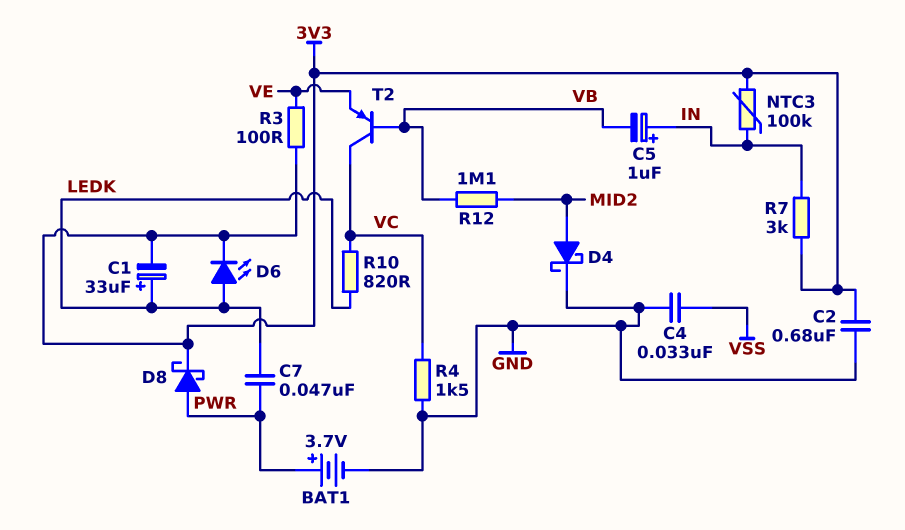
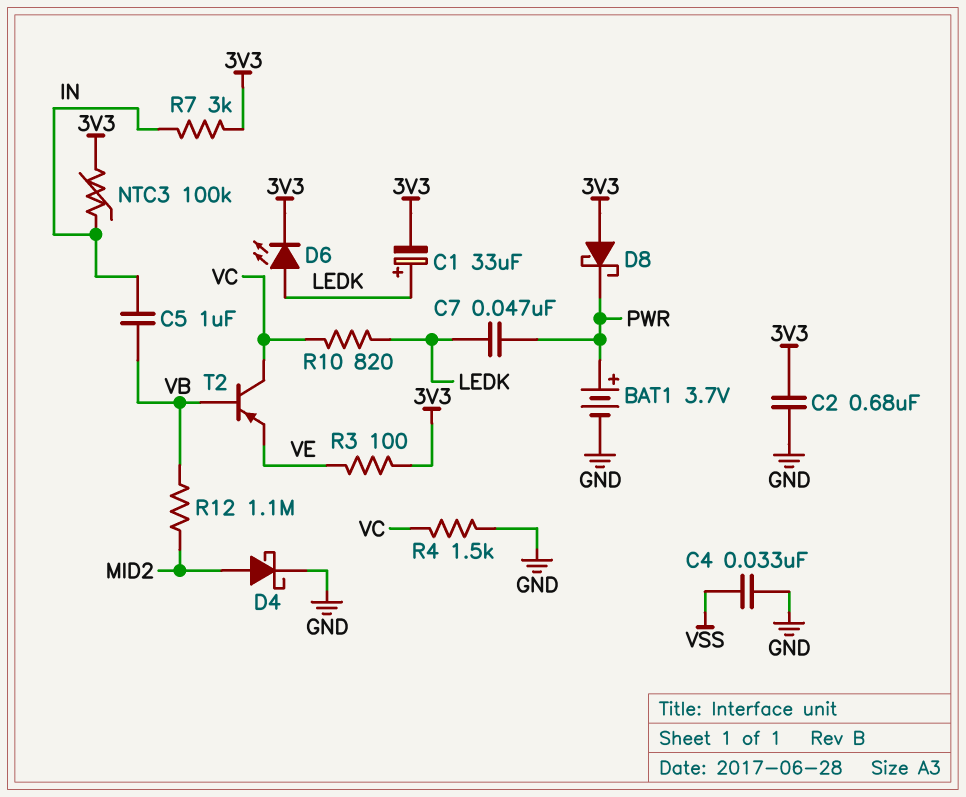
C5: 1uF (plus IN, minus VB) -> 1uF (IN, VB)
D8: schottky (A PWR, K 3V3) -> schottky (A 3V3, K PWR)

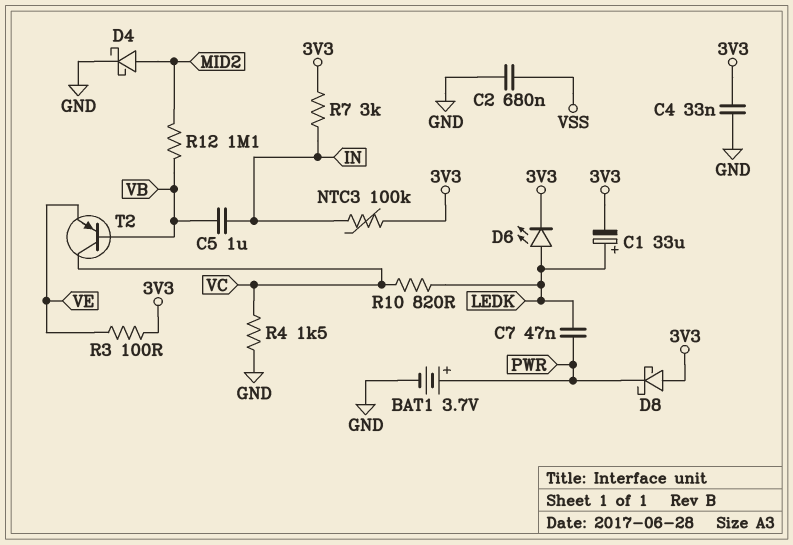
C2: 680nF (3V3, GND) -> 680nF (GND, VSS)
C4: 33nF (GND, VSS) -> 33nF (3V3, GND)

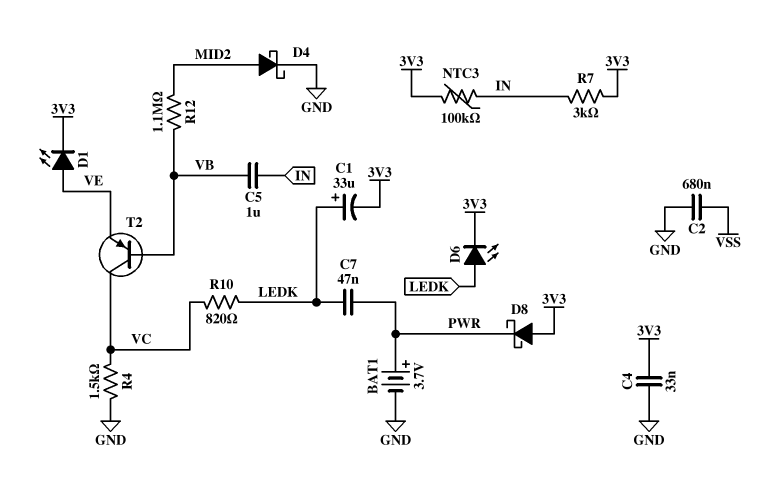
D1: none -> LED (A VE, K 3V3)
R3: 100 (3V3, VE) -> none

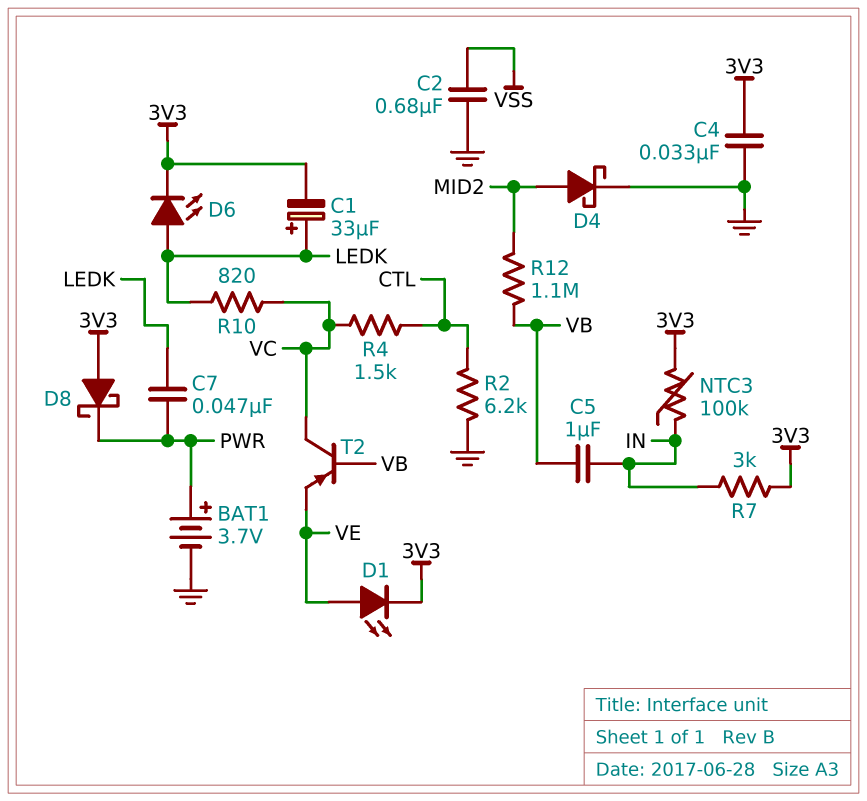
R2: none -> 6.2k (CTL, GND)
R4: 1.5k (GND, VC) -> 1.5k (CTL, VC)

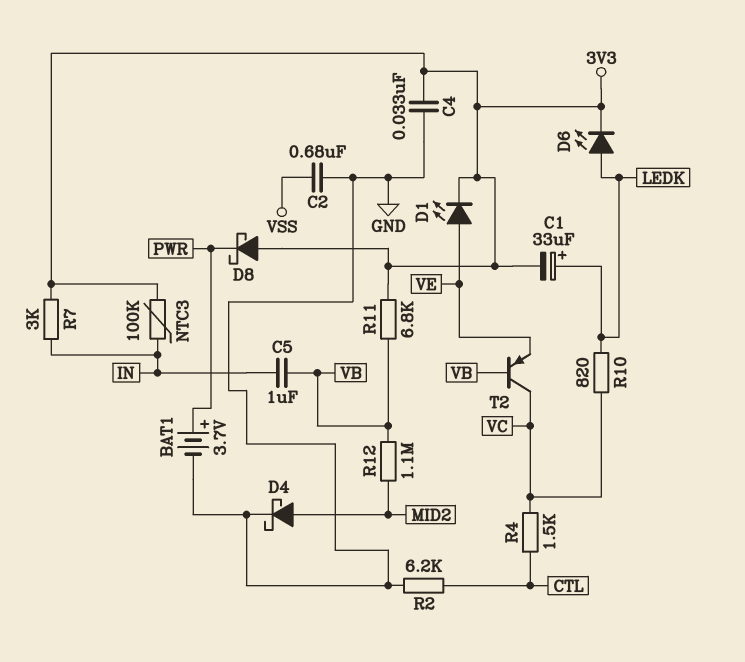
C7: 47nF (LEDK, PWR) -> none
R11: none -> 6.8k (3V3, VB)

